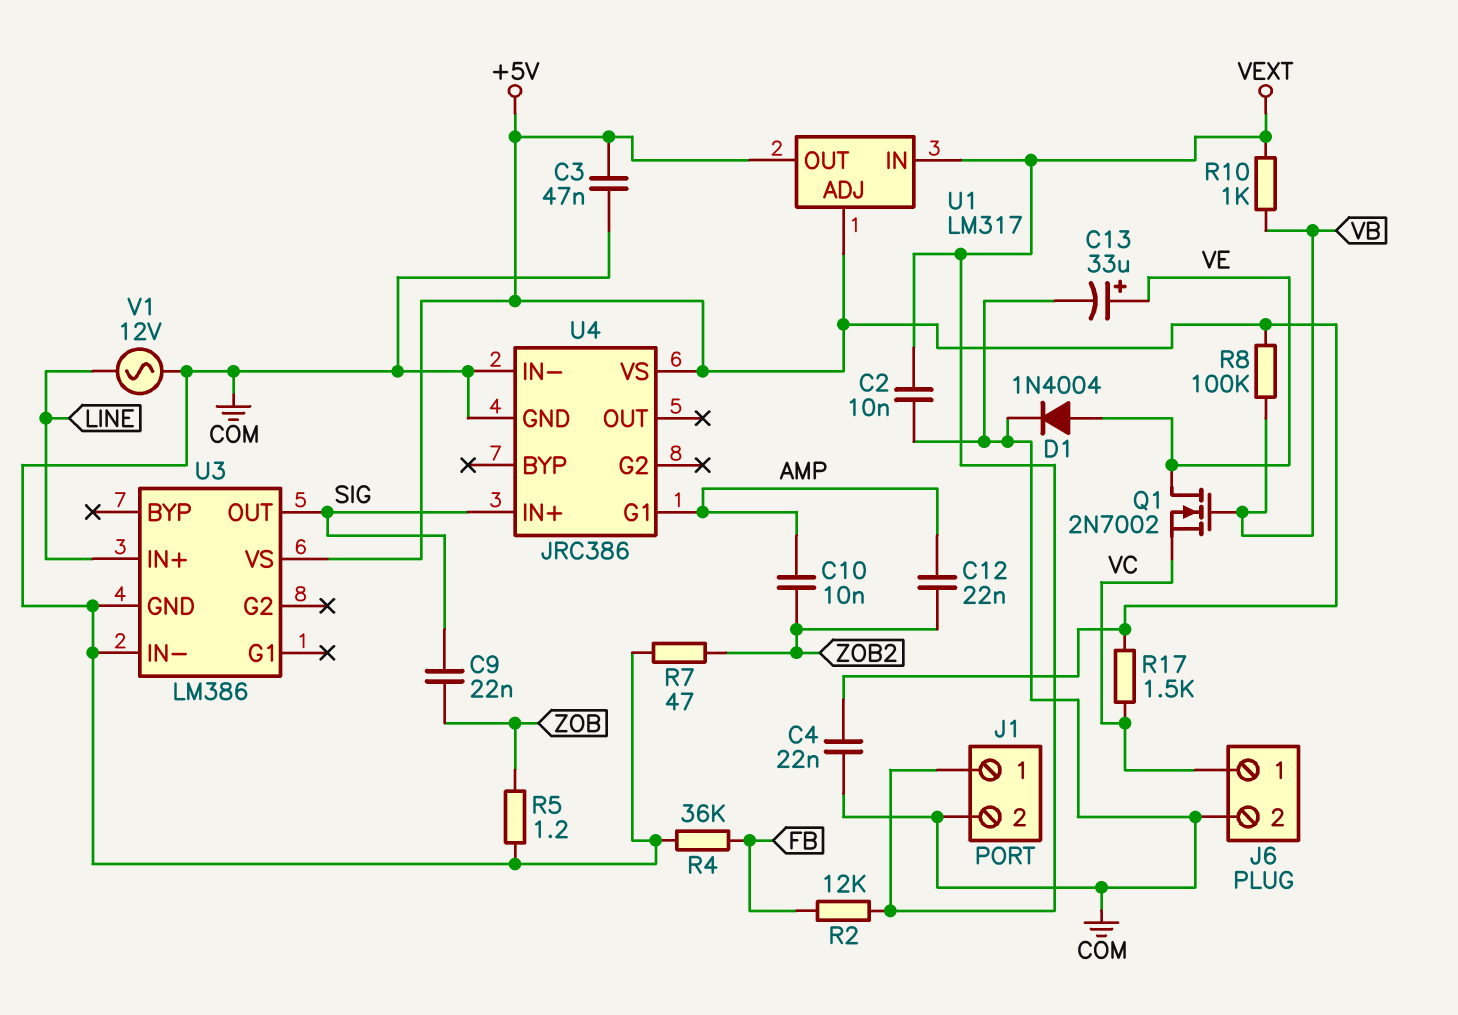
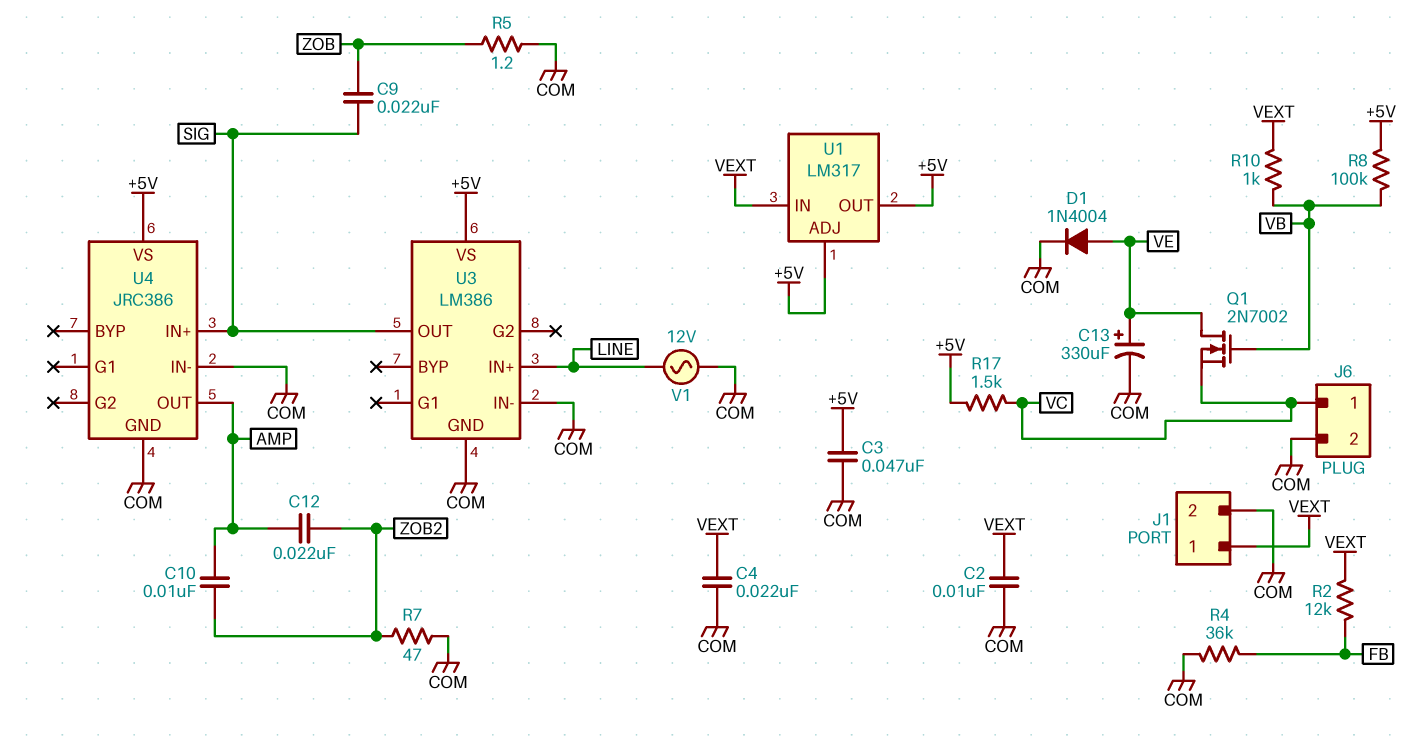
C4: 22nF (+5V, COM) -> 22nF (COM, VEXT)
C13: 33uF (plus VE, minus COM) -> 330uF (plus VE, minus COM)
U4 pin G1: AMP -> none
U4 pin OUT: none -> AMP

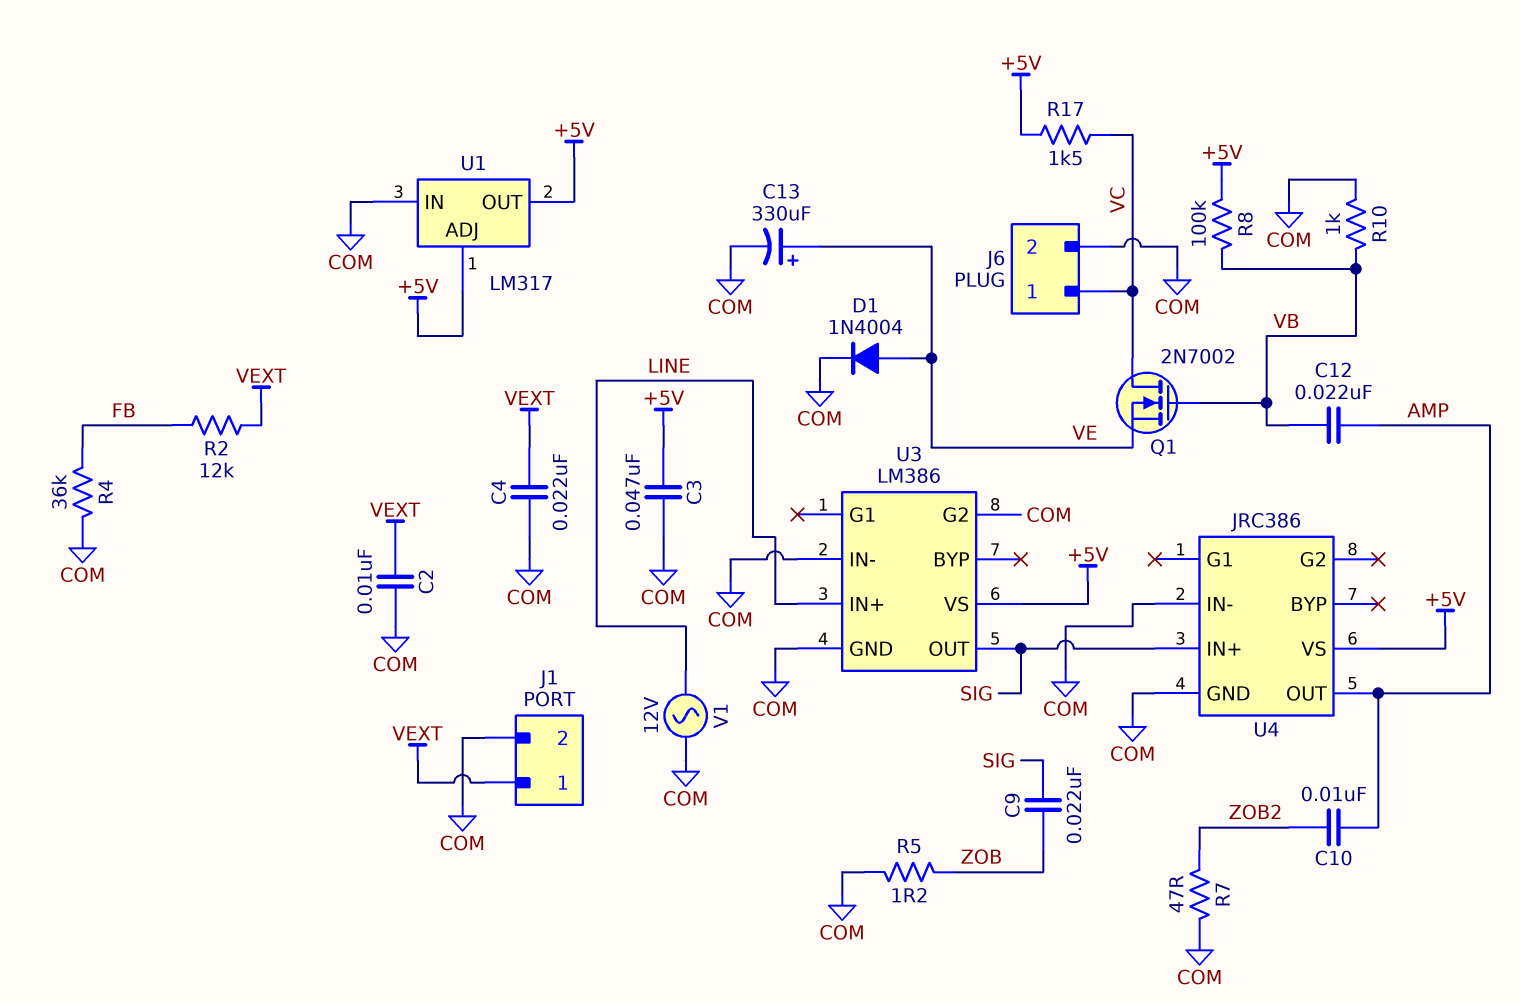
C12: 22nF (AMP, ZOB2) -> 22nF (AMP, VB)
Q1: NMOS 2N7002 (G VB, D VE, S VC) -> NMOS 2N7002 (G VB, D VC, S VE)
R10: 1k (VB, VEXT) -> 1k (COM, VB)
U1 pin IN: VEXT -> COM
U3 pin G2: none -> COM

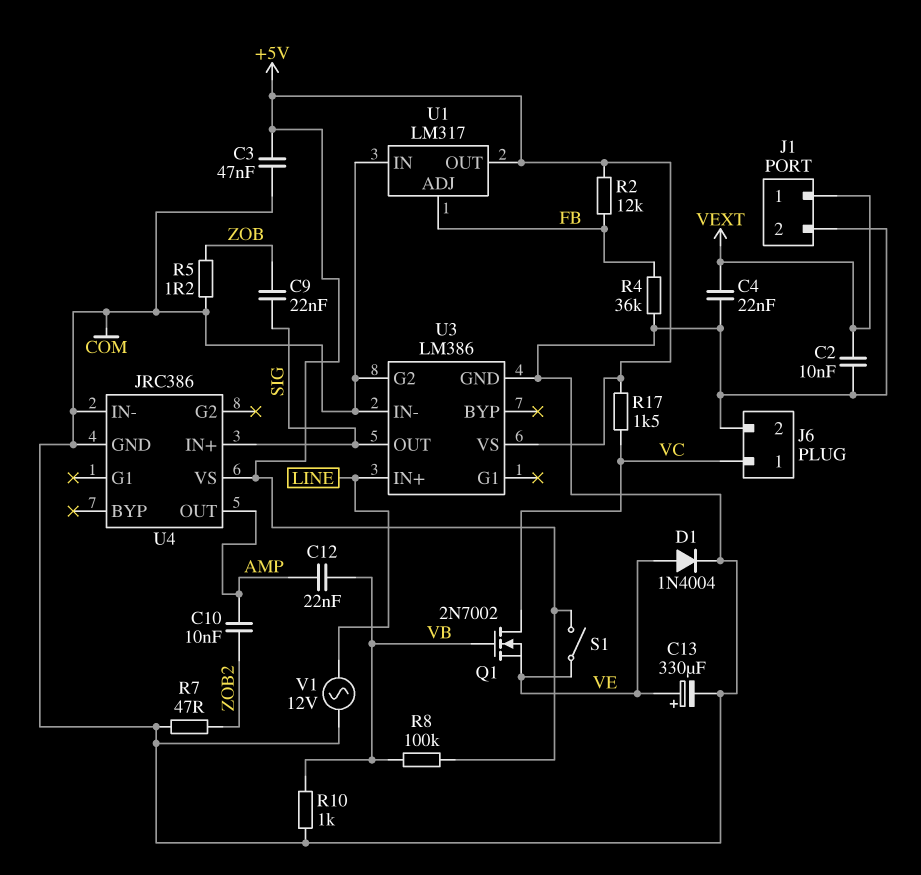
R2: 12k (FB, VEXT) -> 12k (+5V, FB)
S1: none -> switch (+5V, VE)
U1 pin ADJ: +5V -> FB

